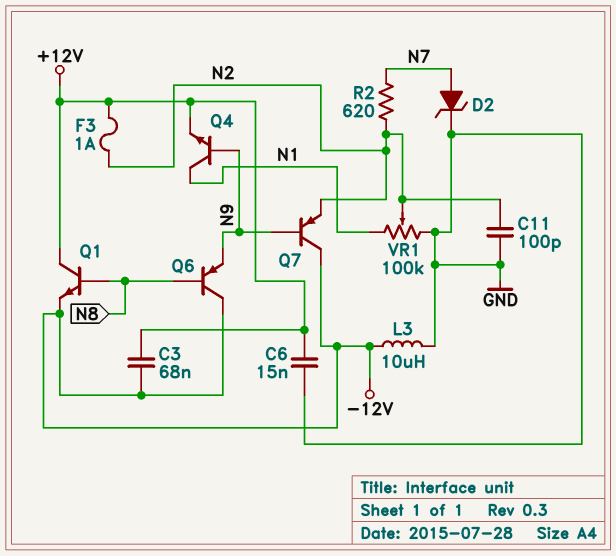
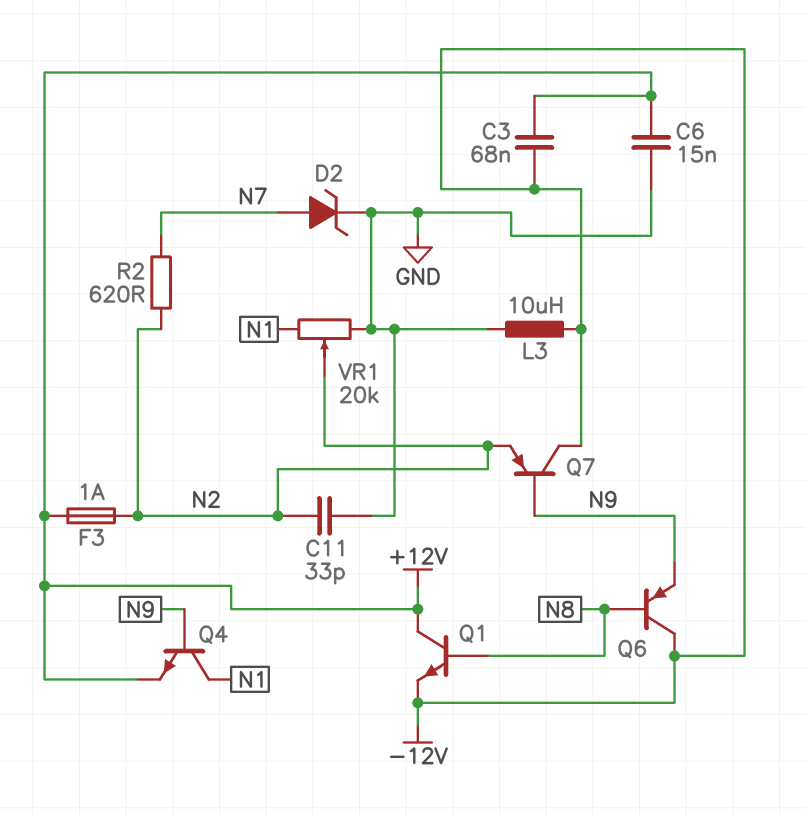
C11: 100pF (GND, N2) -> 33pF (GND, N2)
VR1: 100k (GND, N1, wiper N2) -> 20k (GND, N1, wiper N2)

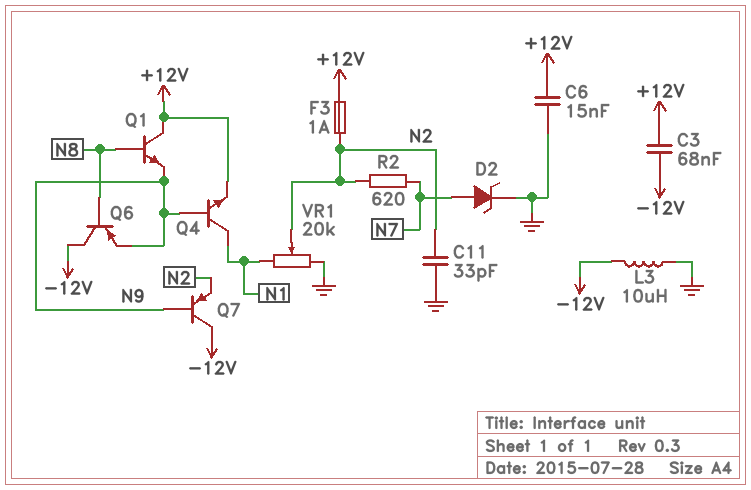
Q1: NPN (B N8, C +12V, E -12V) -> NPN (B N8, C +12V, E N9)

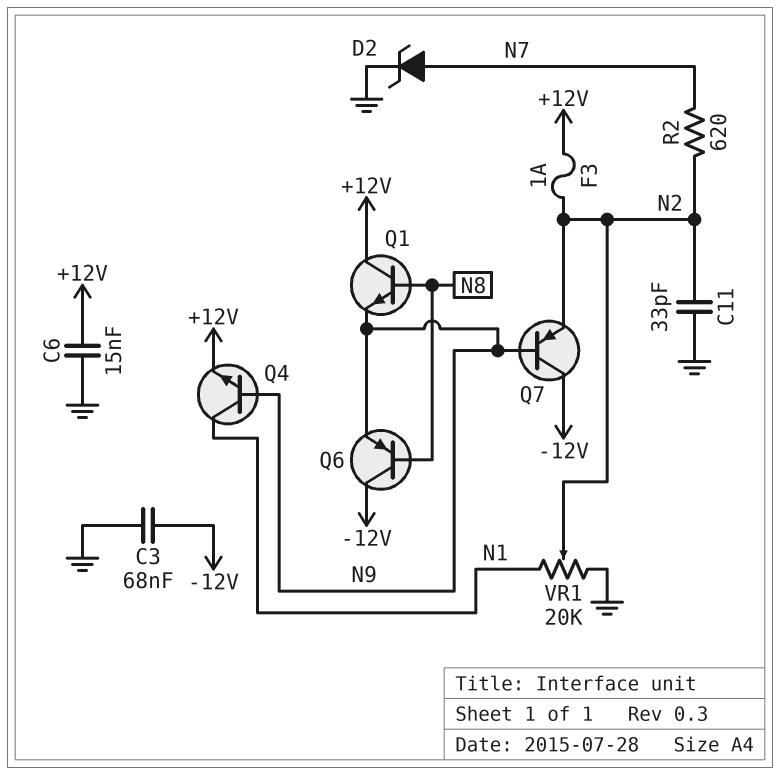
C3: 68nF (+12V, -12V) -> 68nF (-12V, GND)
L3: 10uH (-12V, GND) -> none

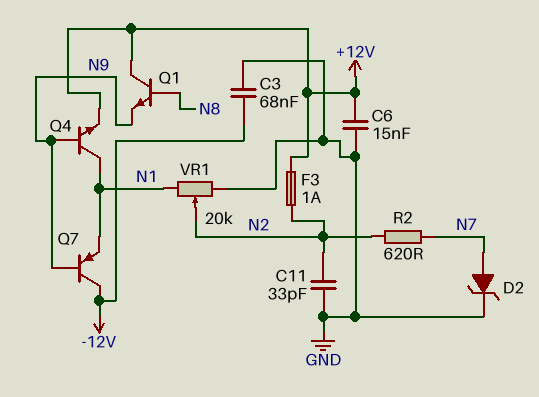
Q6: PNP (B N8, C -12V, E N9) -> none
Q7: PNP (B N9, C -12V, E N2) -> PNP (B N9, C -12V, E N1)

